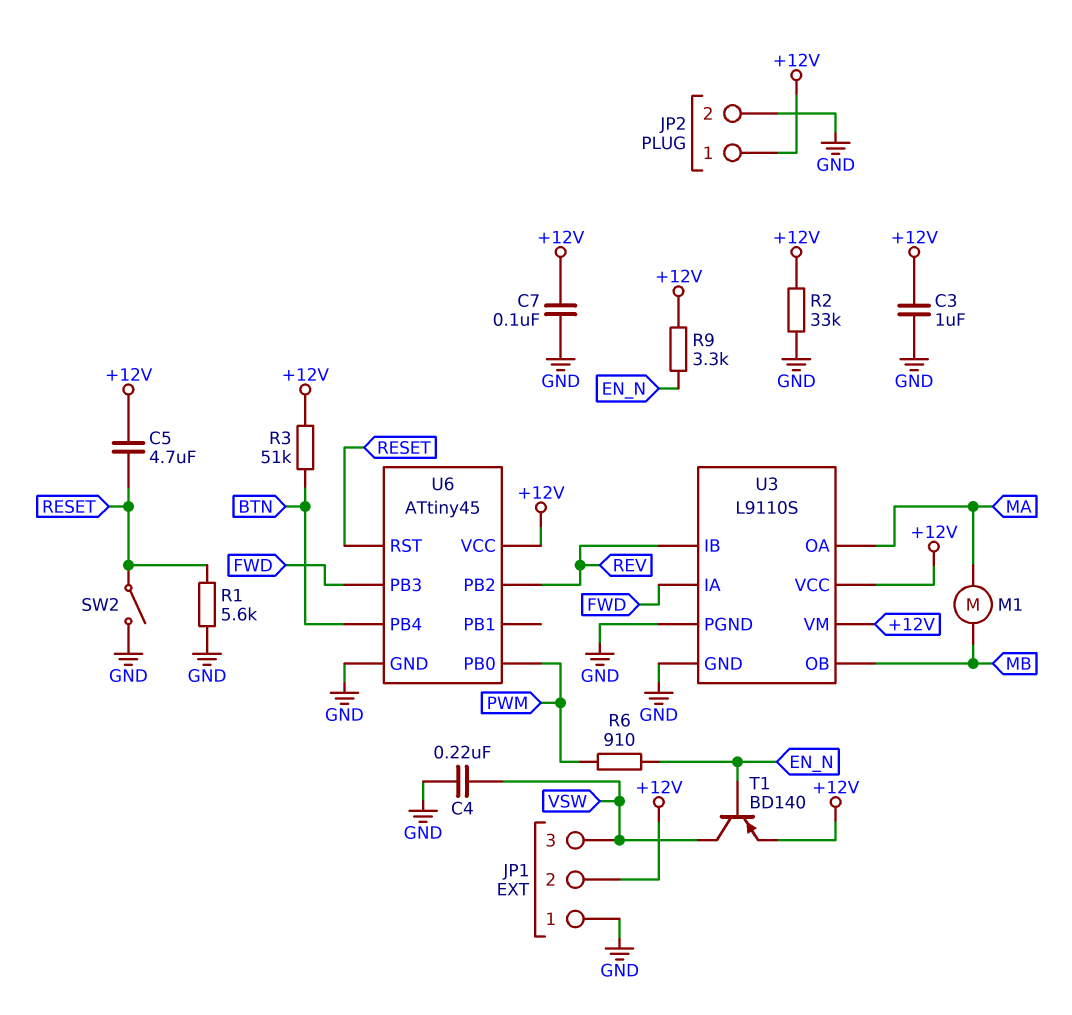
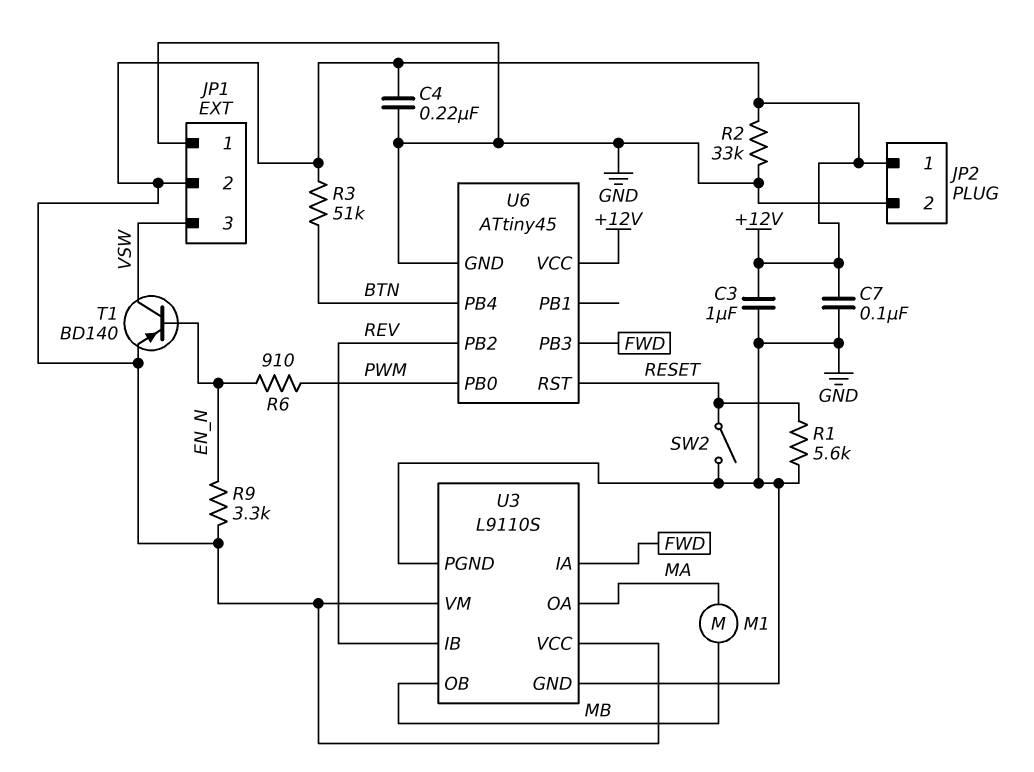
C4: 220nF (GND, VSW) -> 220nF (+12V, GND)
C5: 4.7uF (+12V, RESET) -> none

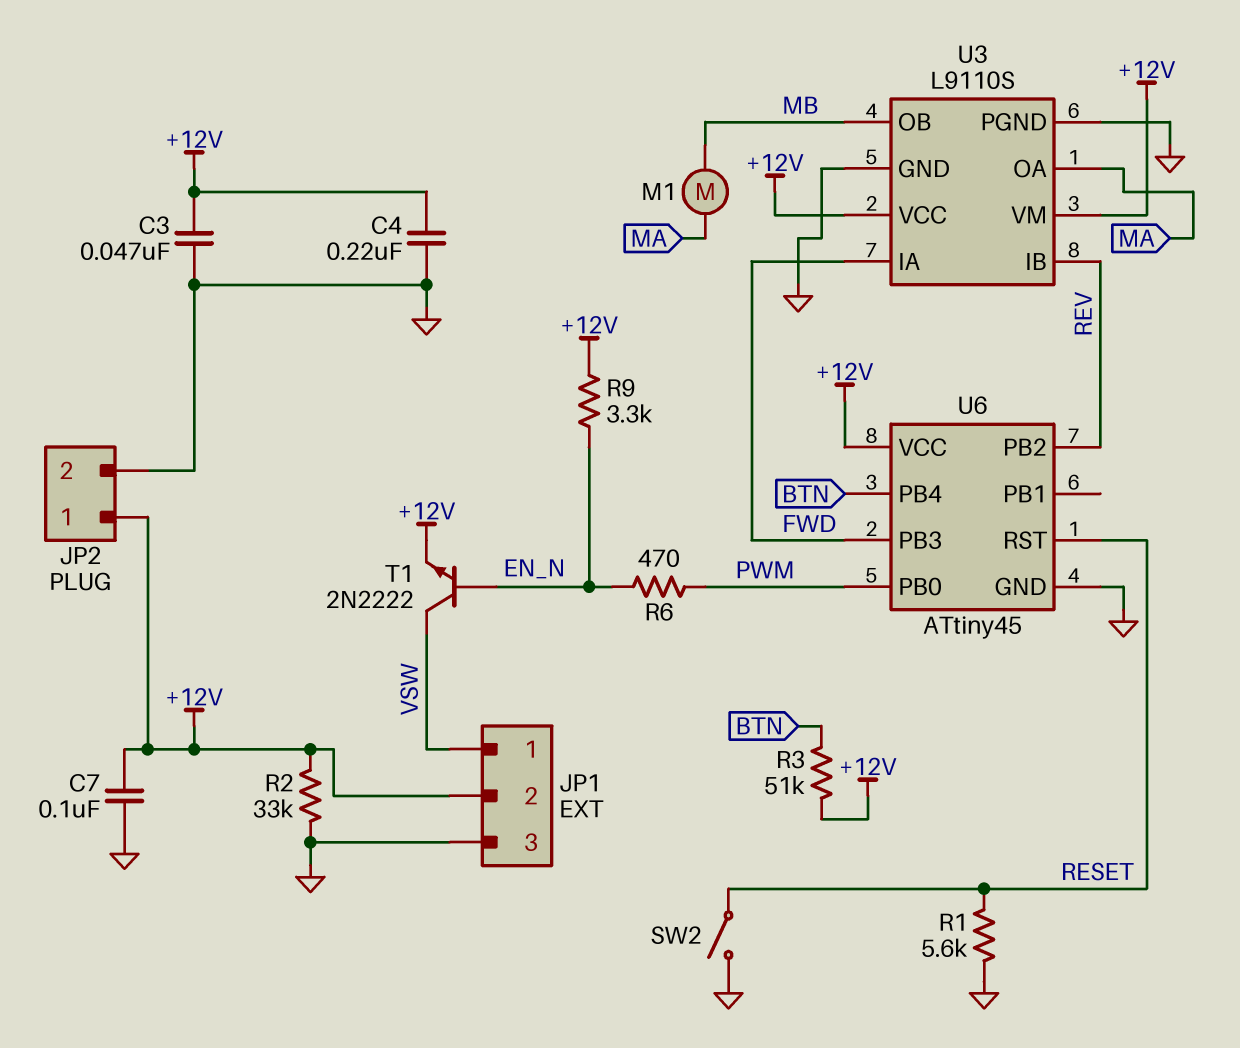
C3: 1uF (+12V, GND) -> 47nF (+12V, GND)
JP1 pin 1: GND -> VSW
JP1 pin 3: VSW -> GND
R6: 910 (EN_N, PWM) -> 470 (EN_N, PWM)
T1: PNP BD140 (B EN_N, C VSW, E +12V) -> NPN 2N2222 (B EN_N, C VSW, E +12V)

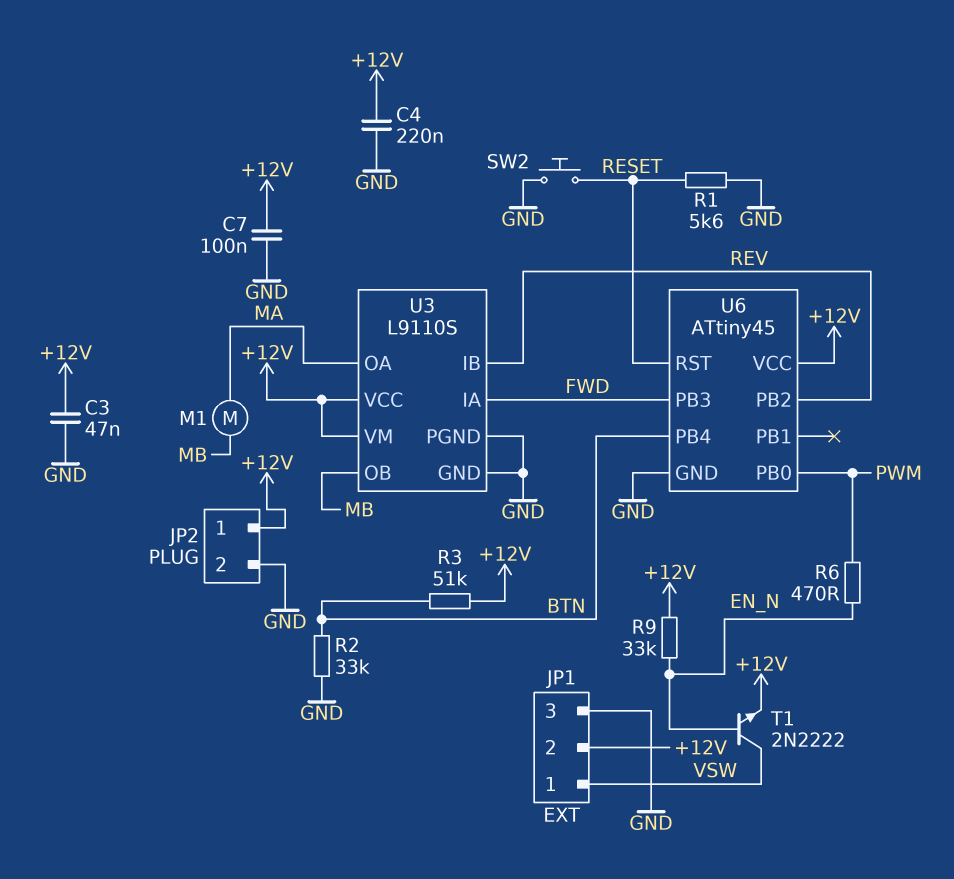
R2: 33k (+12V, GND) -> 33k (BTN, GND)
R9: 3.3k (+12V, EN_N) -> 33k (+12V, EN_N)
SW2: switch (GND, RESET) -> button (GND, RESET)

